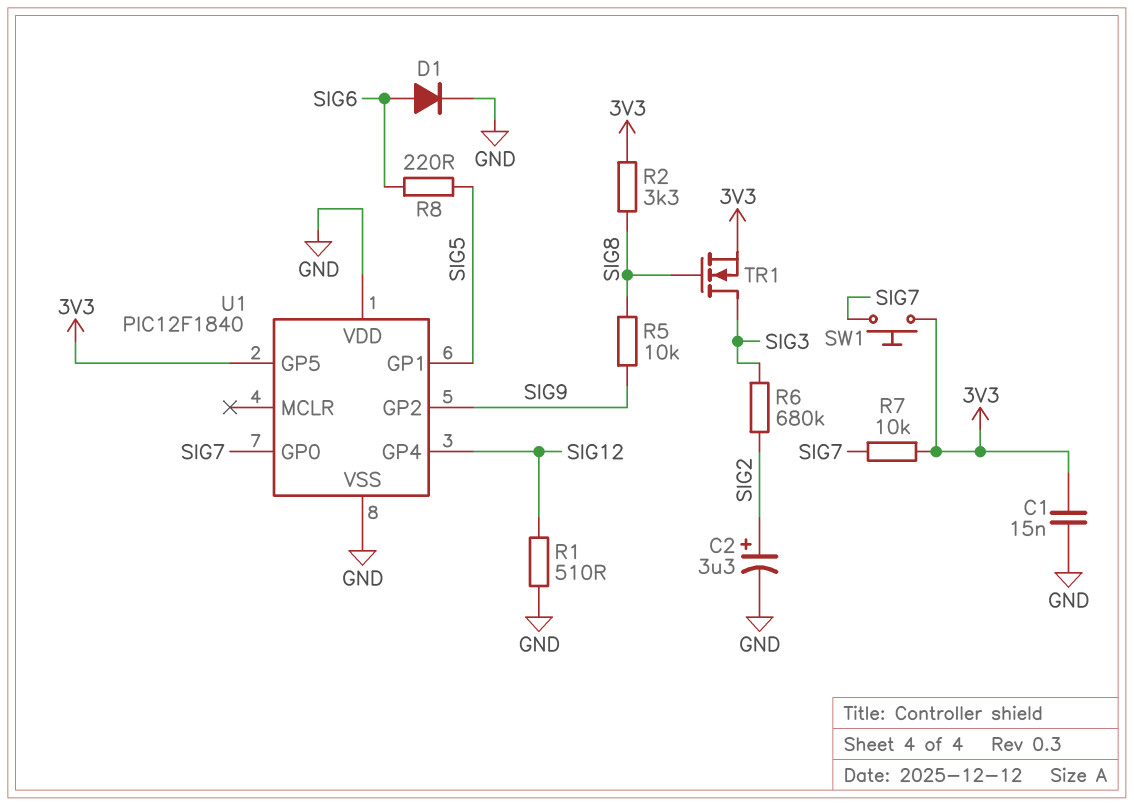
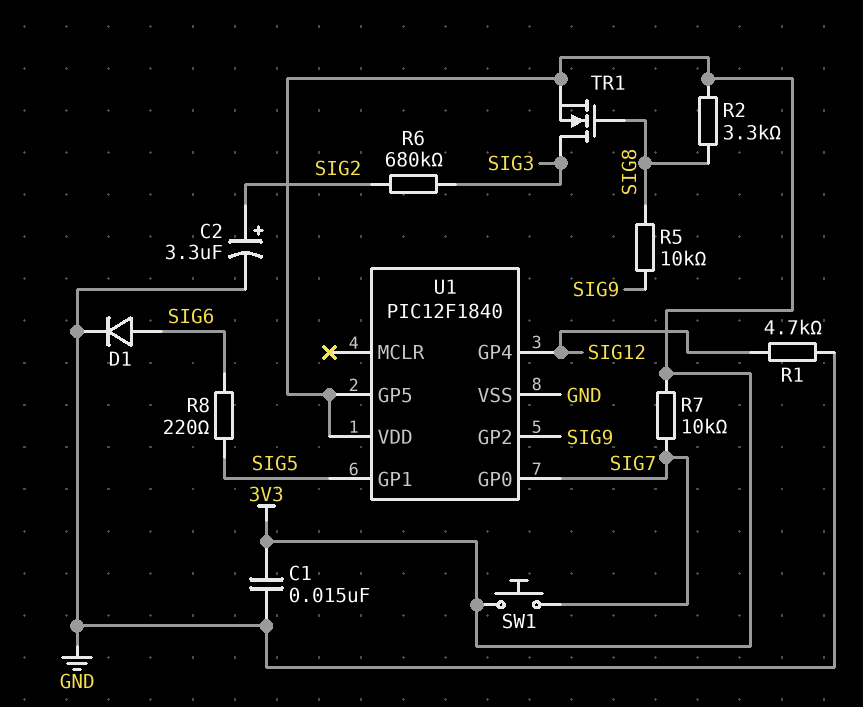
R1: 510 (GND, SIG12) -> 4.7k (GND, SIG12)
U1 pin VDD: GND -> 3V3

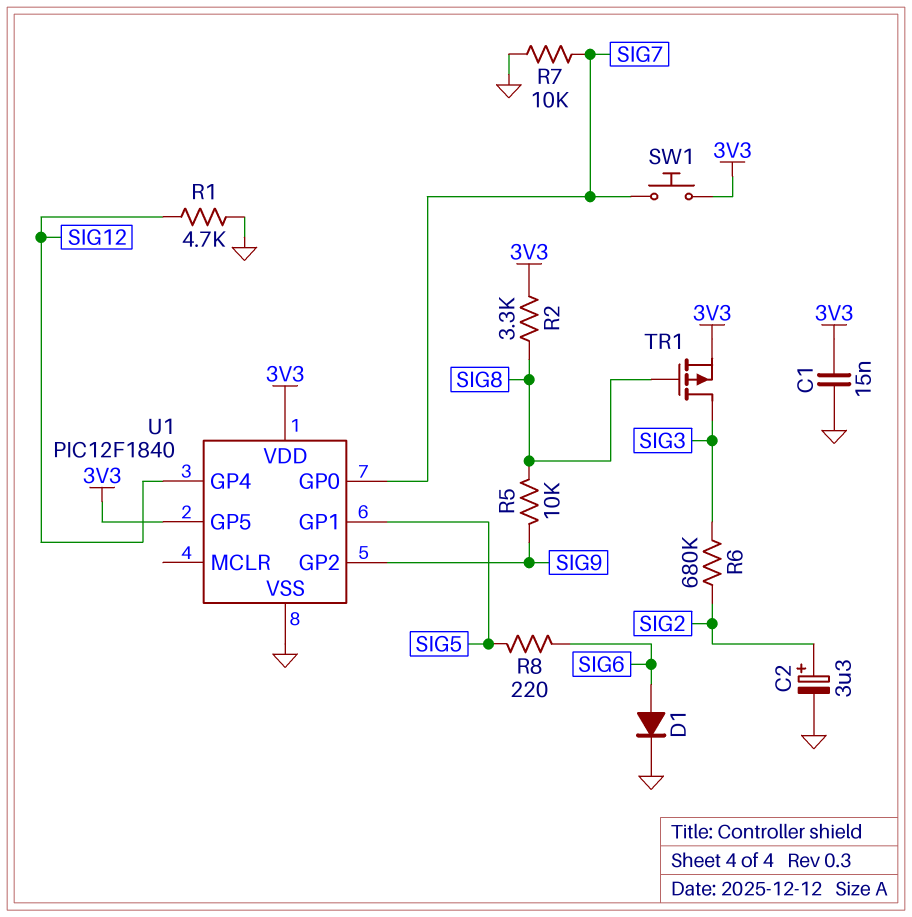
R7: 10k (3V3, SIG7) -> 10k (GND, SIG7)
TR1: NMOS (G SIG8, D SIG3, S 3V3) -> PMOS (G SIG8, D SIG3, S 3V3)

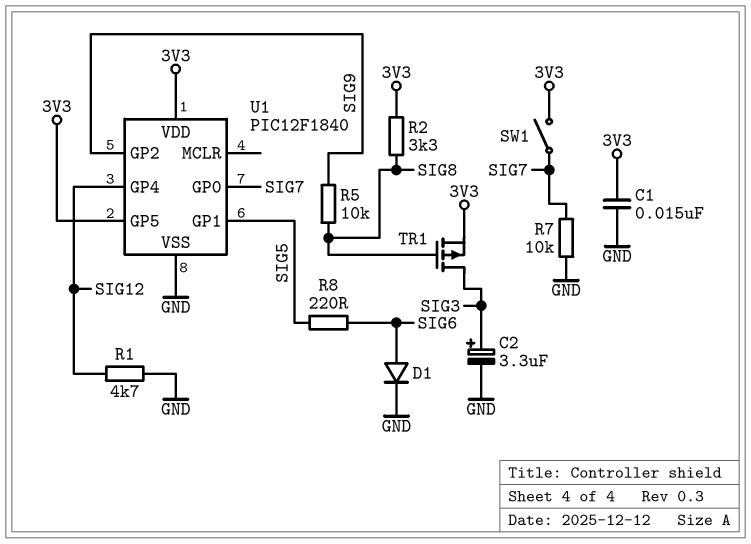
C2: 3.3uF (plus SIG2, minus GND) -> 3.3uF (plus SIG3, minus GND)
R6: 680k (SIG2, SIG3) -> none
SW1: button (3V3, SIG7) -> switch (3V3, SIG7)

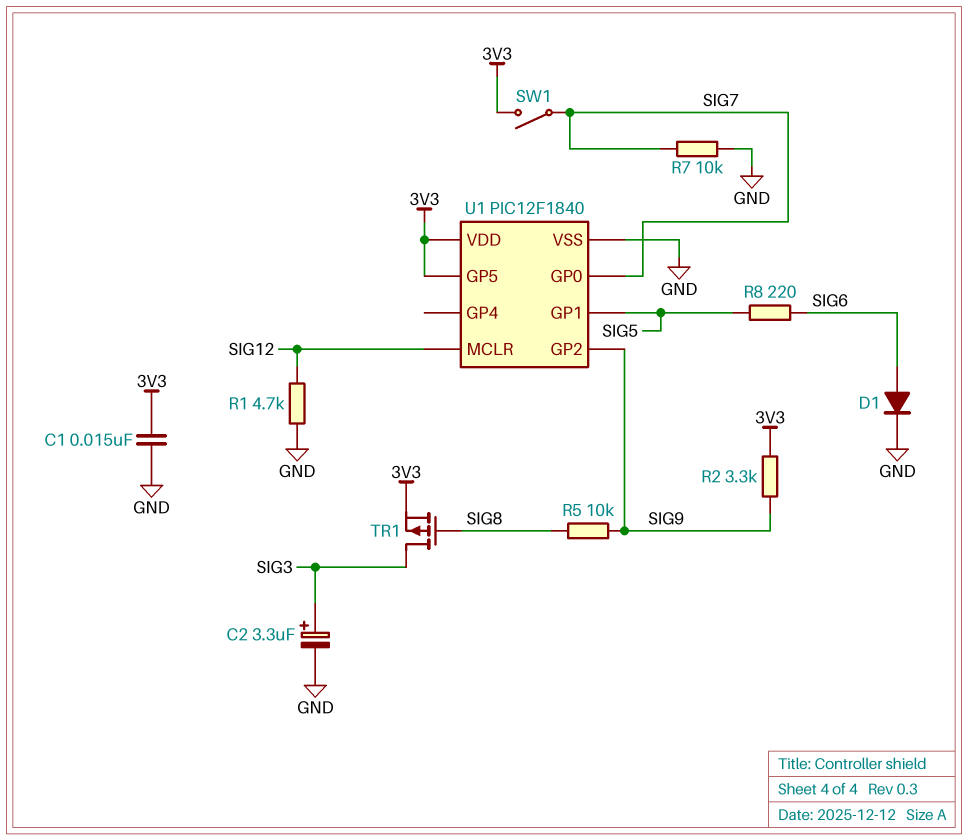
R2: 3.3k (3V3, SIG8) -> 3.3k (3V3, SIG9)
U1 pin GP4: SIG12 -> none
U1 pin MCLR: none -> SIG12

